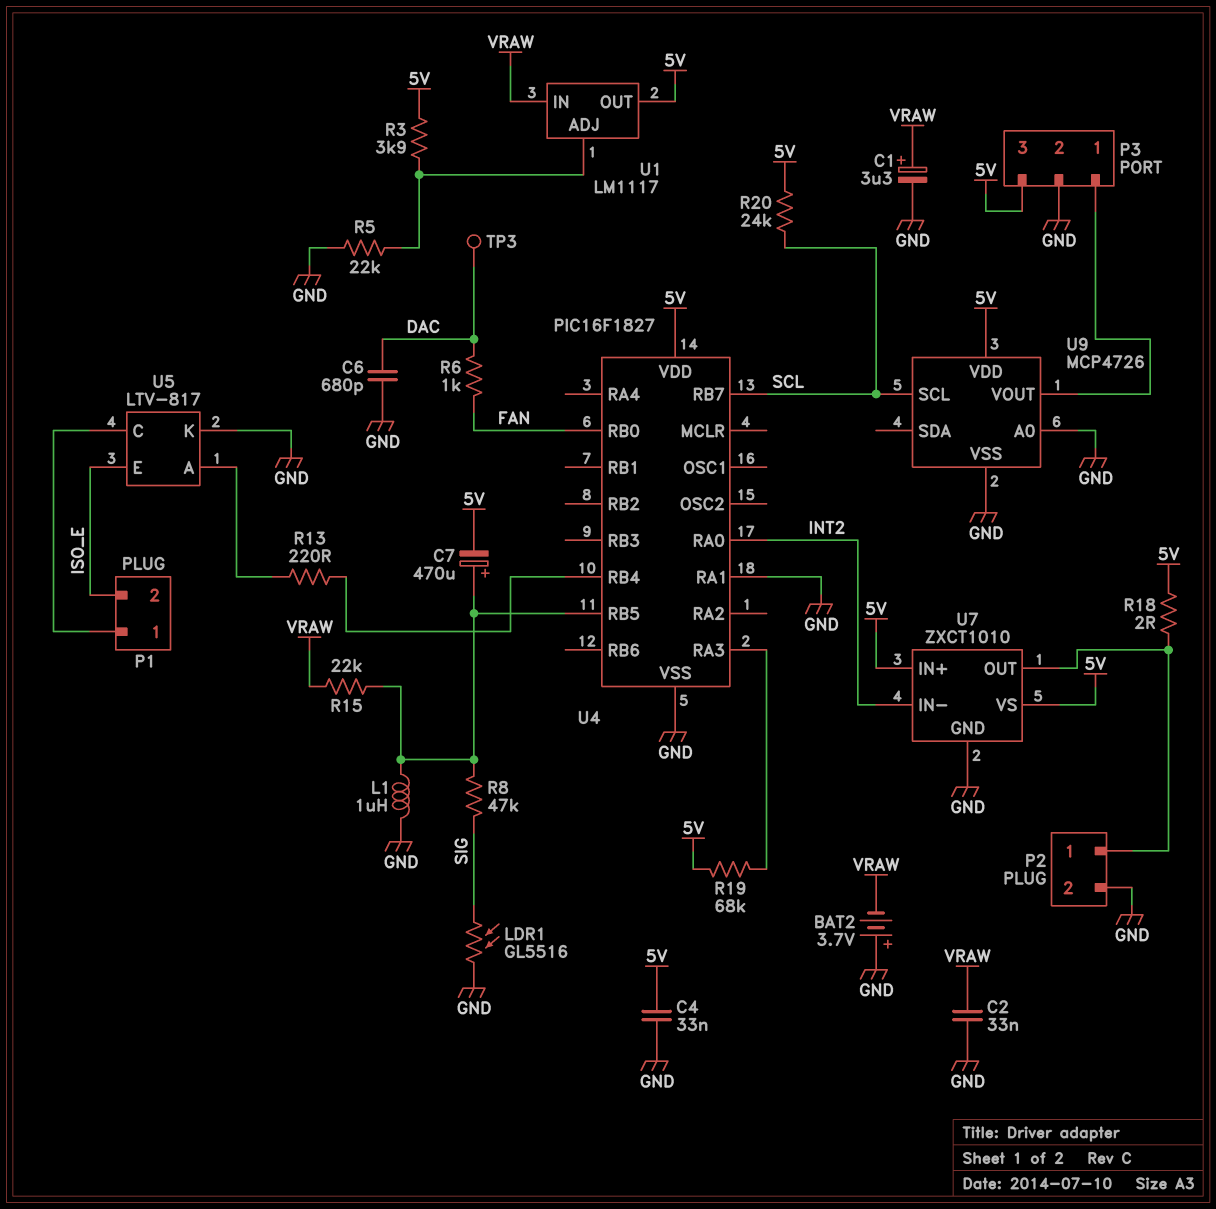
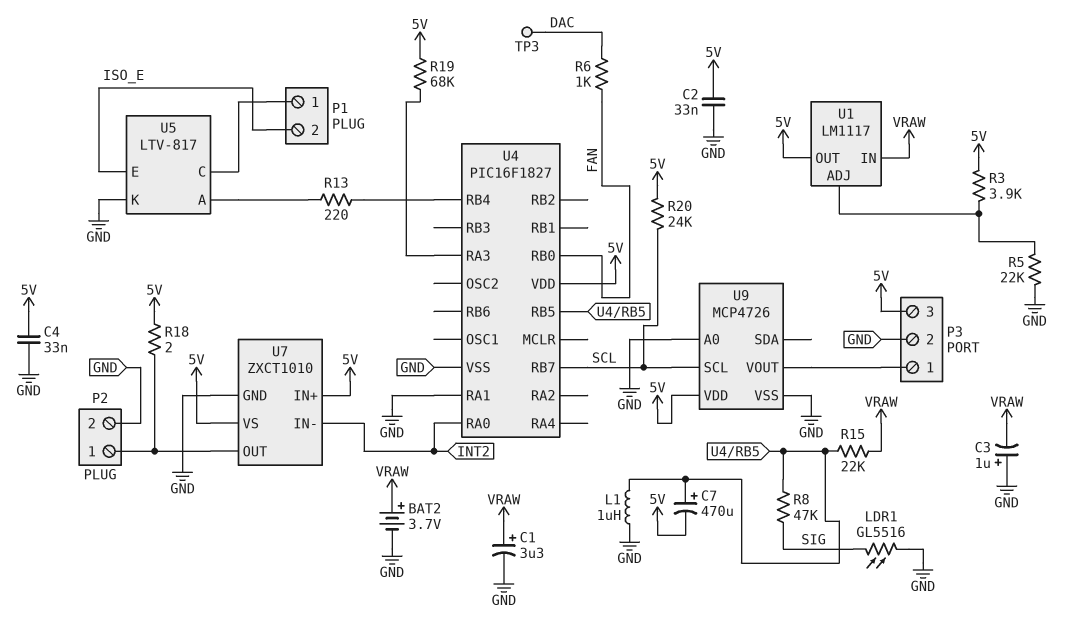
BAT2: 3.7V (plus GND, minus VRAW) -> 3.7V (plus VRAW, minus GND)
C2: 33nF (GND, VRAW) -> 33nF (5V, GND)
C3: none -> 1uF (plus GND, minus VRAW)
C6: 680pF (DAC, GND) -> none

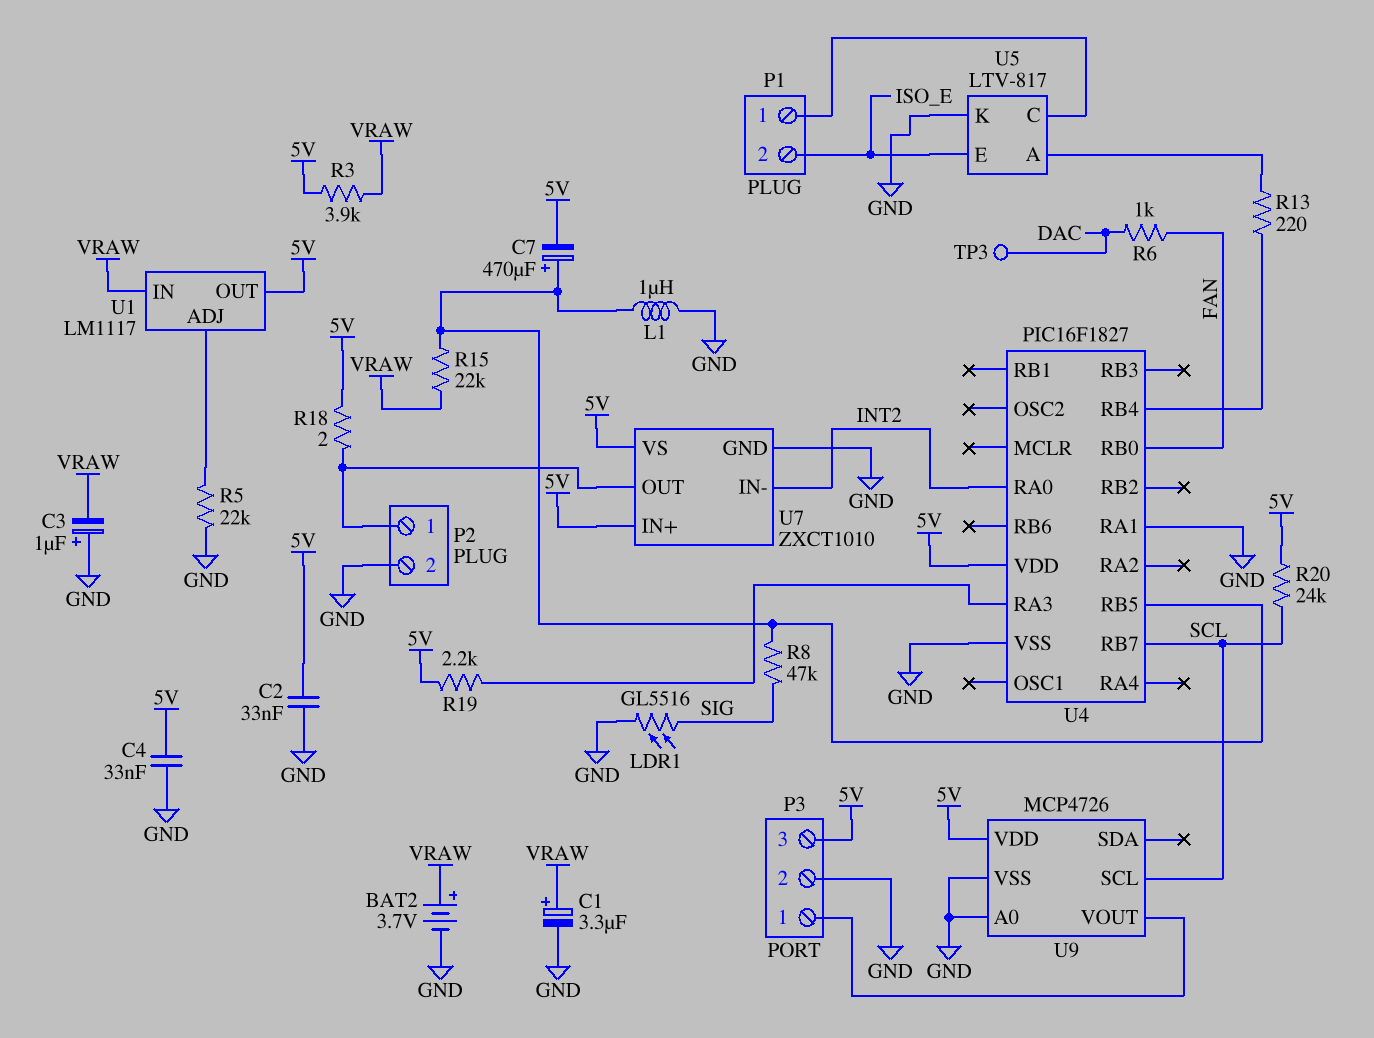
R3: 3.9k (5V, U1/ADJ) -> 3.9k (5V, VRAW)
R19: 68k (5V, U4/RA3) -> 2.2k (5V, U4/RA3)

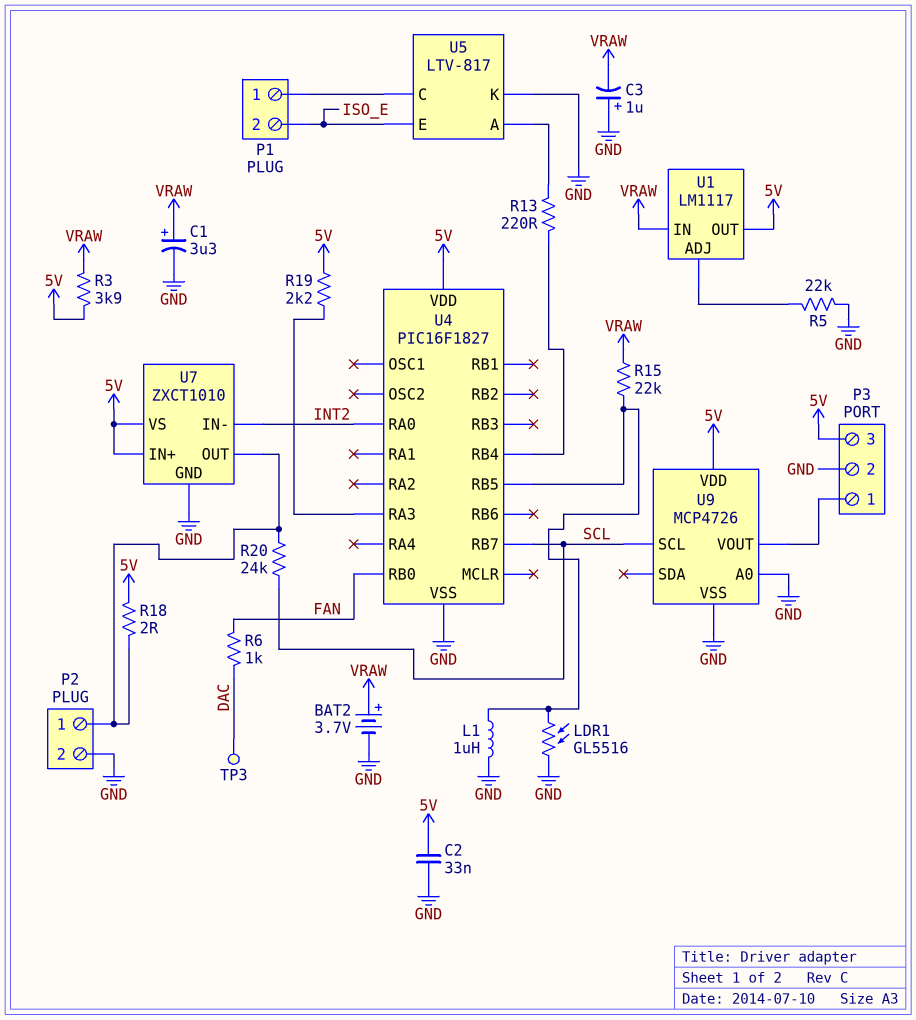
C4: 33nF (5V, GND) -> none
C7: 470uF (plus U4/RB5, minus 5V) -> none
LDR1: GL5516 (GND, SIG) -> GL5516 (GND, U4/RB5)
R8: 47k (SIG, U4/RB5) -> none
R20: 24k (5V, SCL) -> 24k (P2/1, SCL)
U4 pin RA1: GND -> none

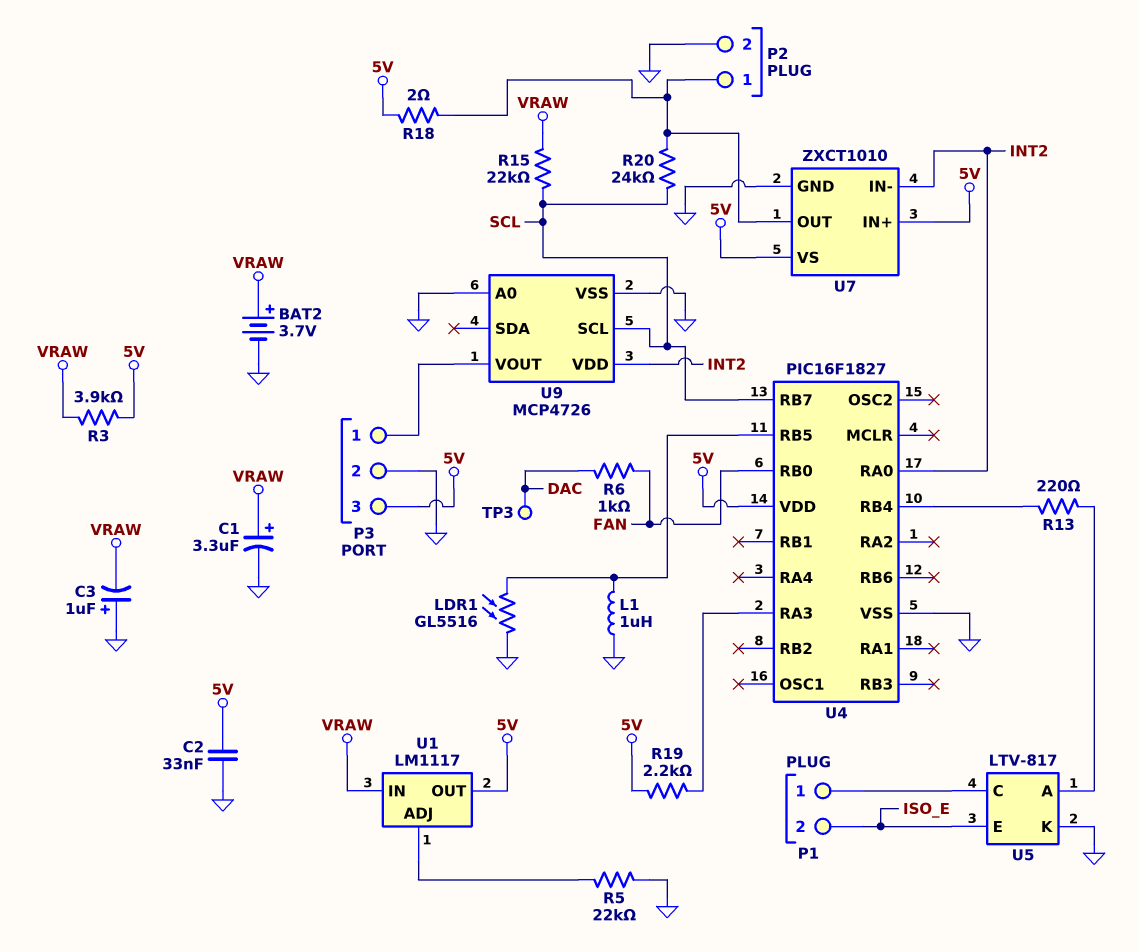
R15: 22k (U4/RB5, VRAW) -> 22k (SCL, VRAW)
U9 pin VDD: 5V -> INT2

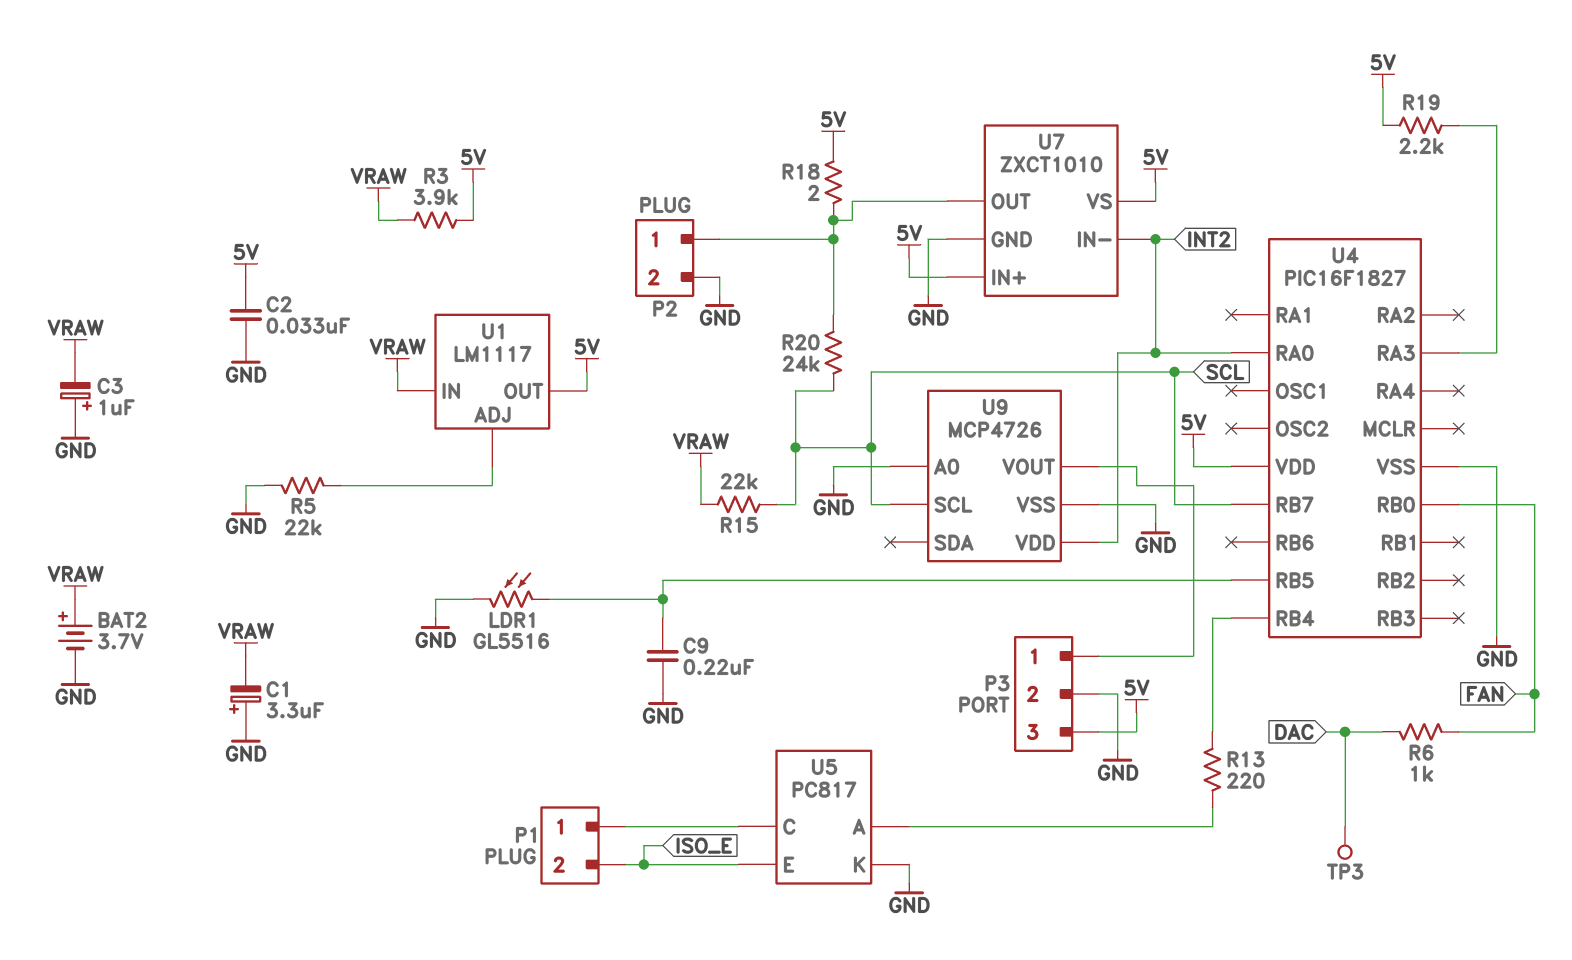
C1: 3.3uF (plus VRAW, minus GND) -> 3.3uF (plus GND, minus VRAW)
C9: none -> 220nF (GND, U4/RB5)
L1: 1uH (GND, U4/RB5) -> none
U5: LTV-817 -> PC817

